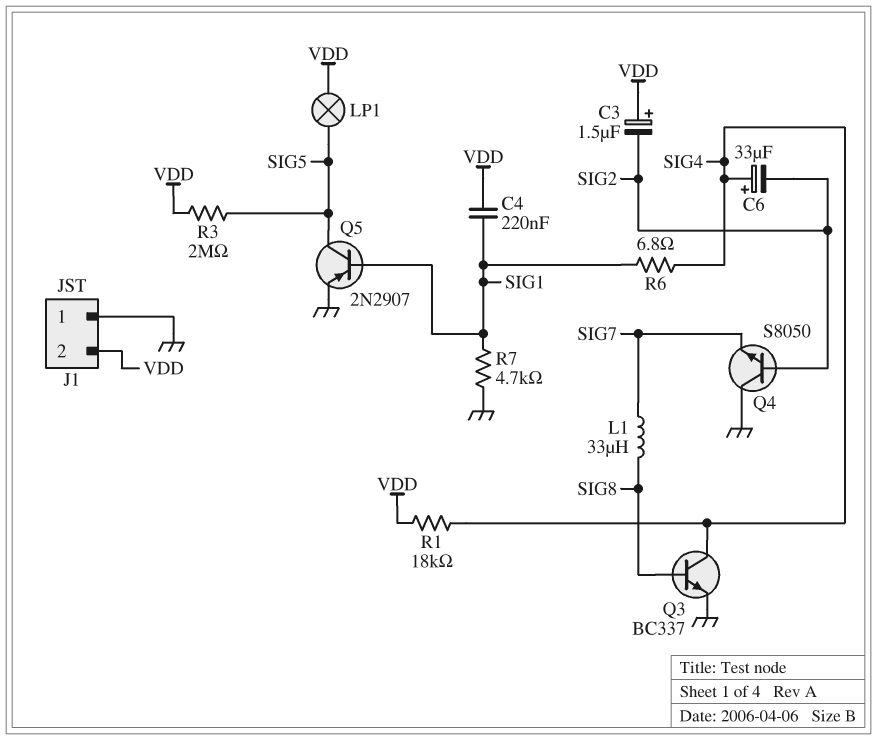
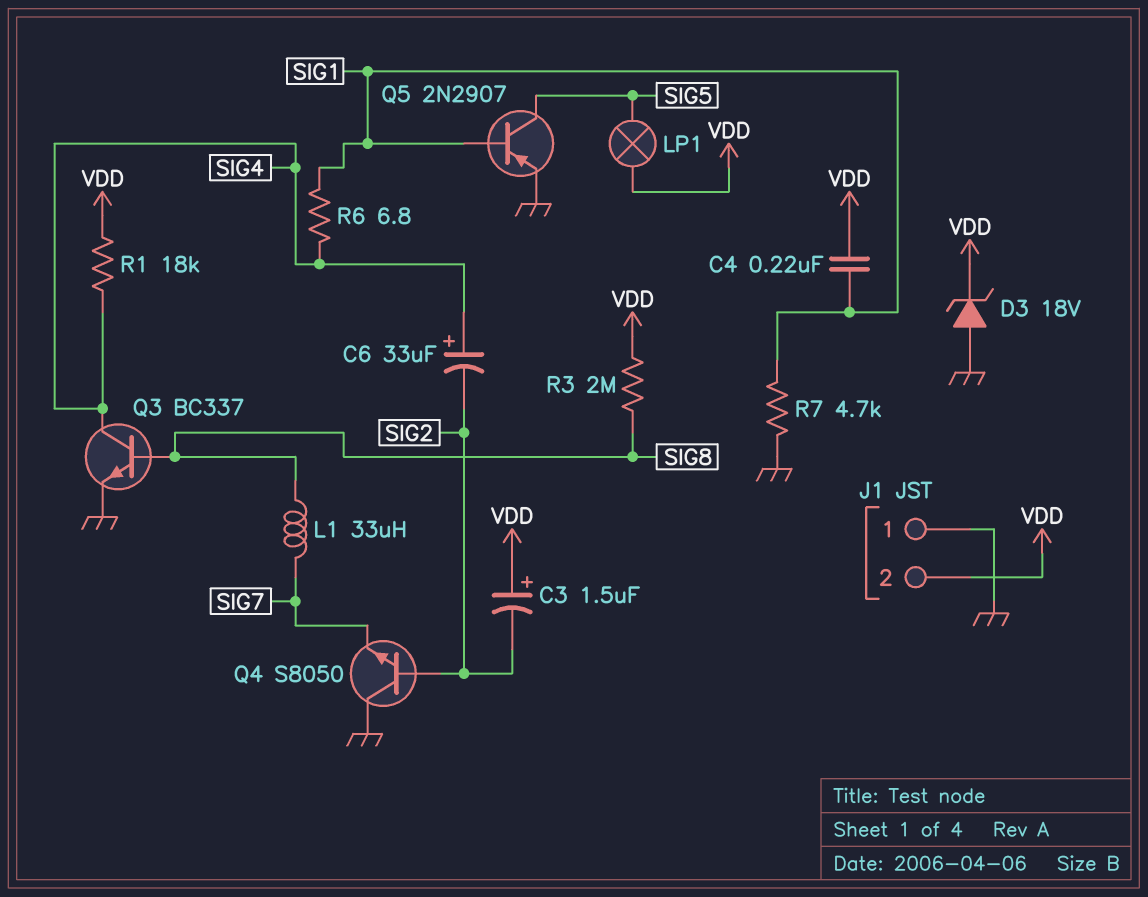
D3: none -> zener 18V (A GND, K VDD)
R3: 2M (SIG5, VDD) -> 2M (SIG8, VDD)

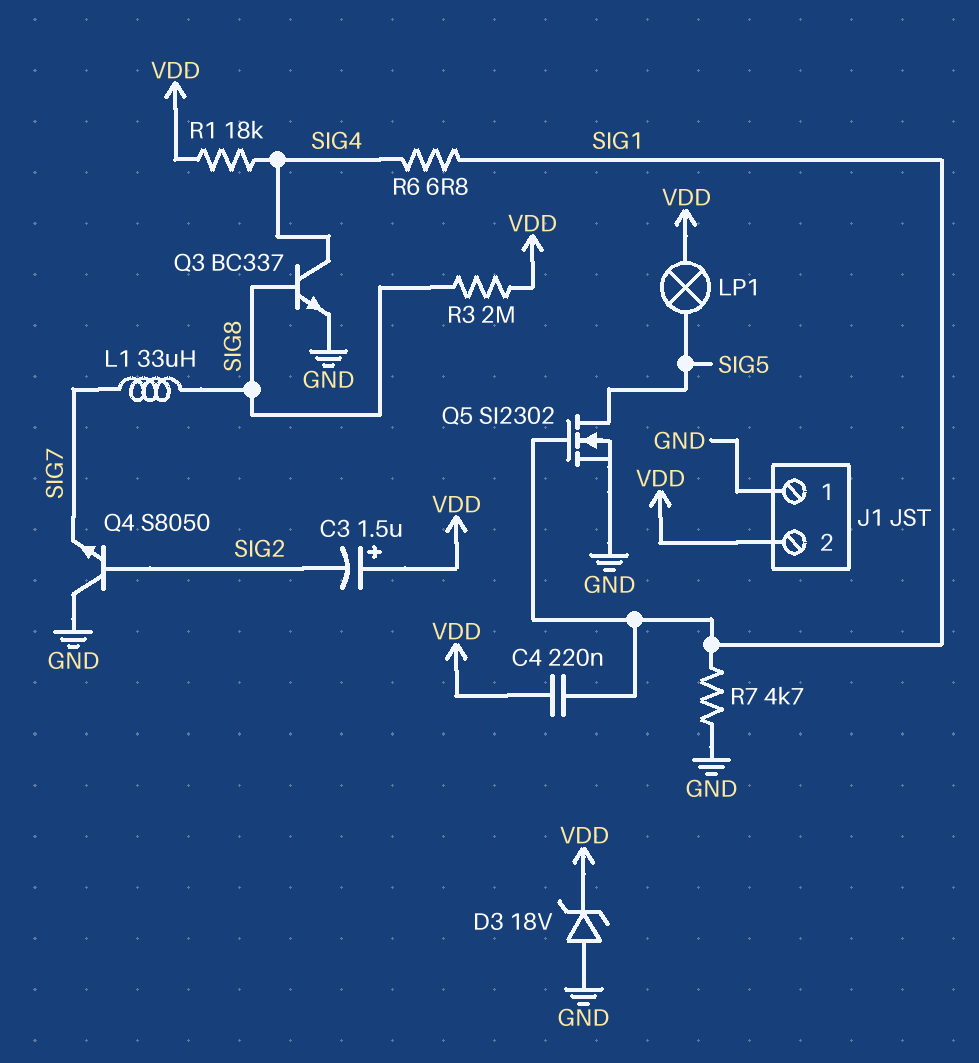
C6: 33uF (plus SIG4, minus SIG2) -> none
Q5: PNP 2N2907 (B SIG1, C SIG5, E GND) -> NMOS SI2302 (G SIG1, D SIG5, S GND)

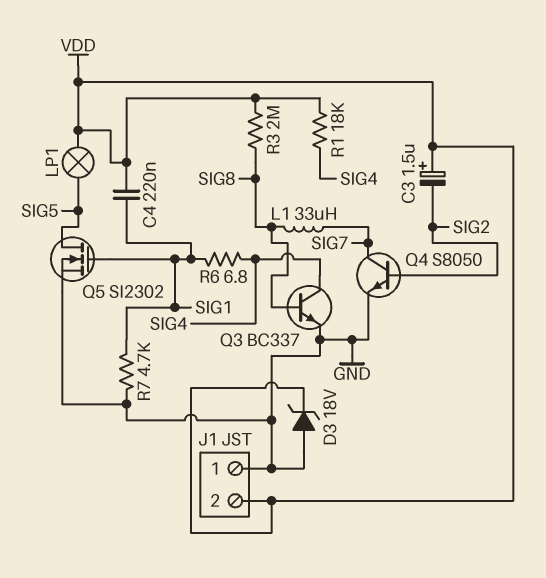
Q4: NPN S8050 (B SIG2, C GND, E SIG7) -> NPN S8050 (B SIG2, C SIG7, E GND)

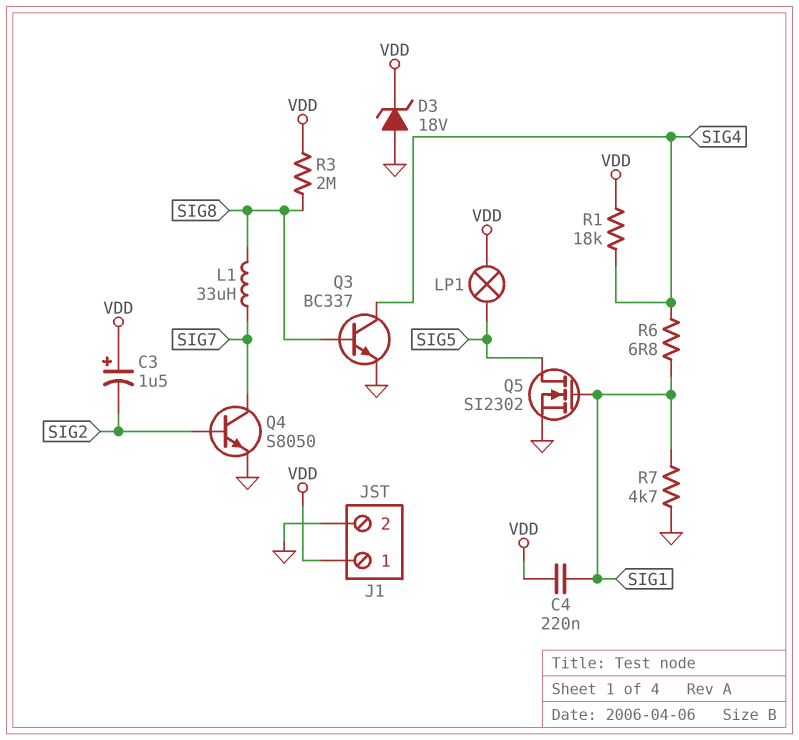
J1 pin 1: GND -> VDD
J1 pin 2: VDD -> GND

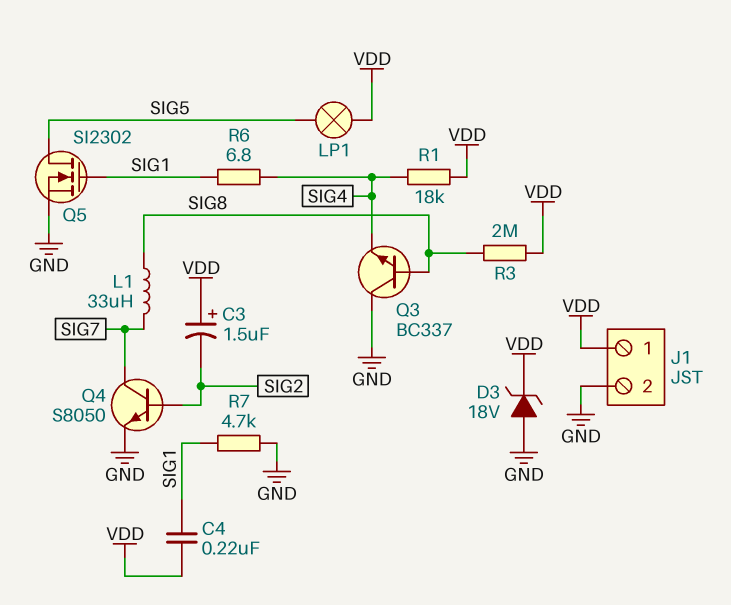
Q3: NPN BC337 (B SIG8, C SIG4, E GND) -> NPN BC337 (B SIG8, C GND, E SIG4)

